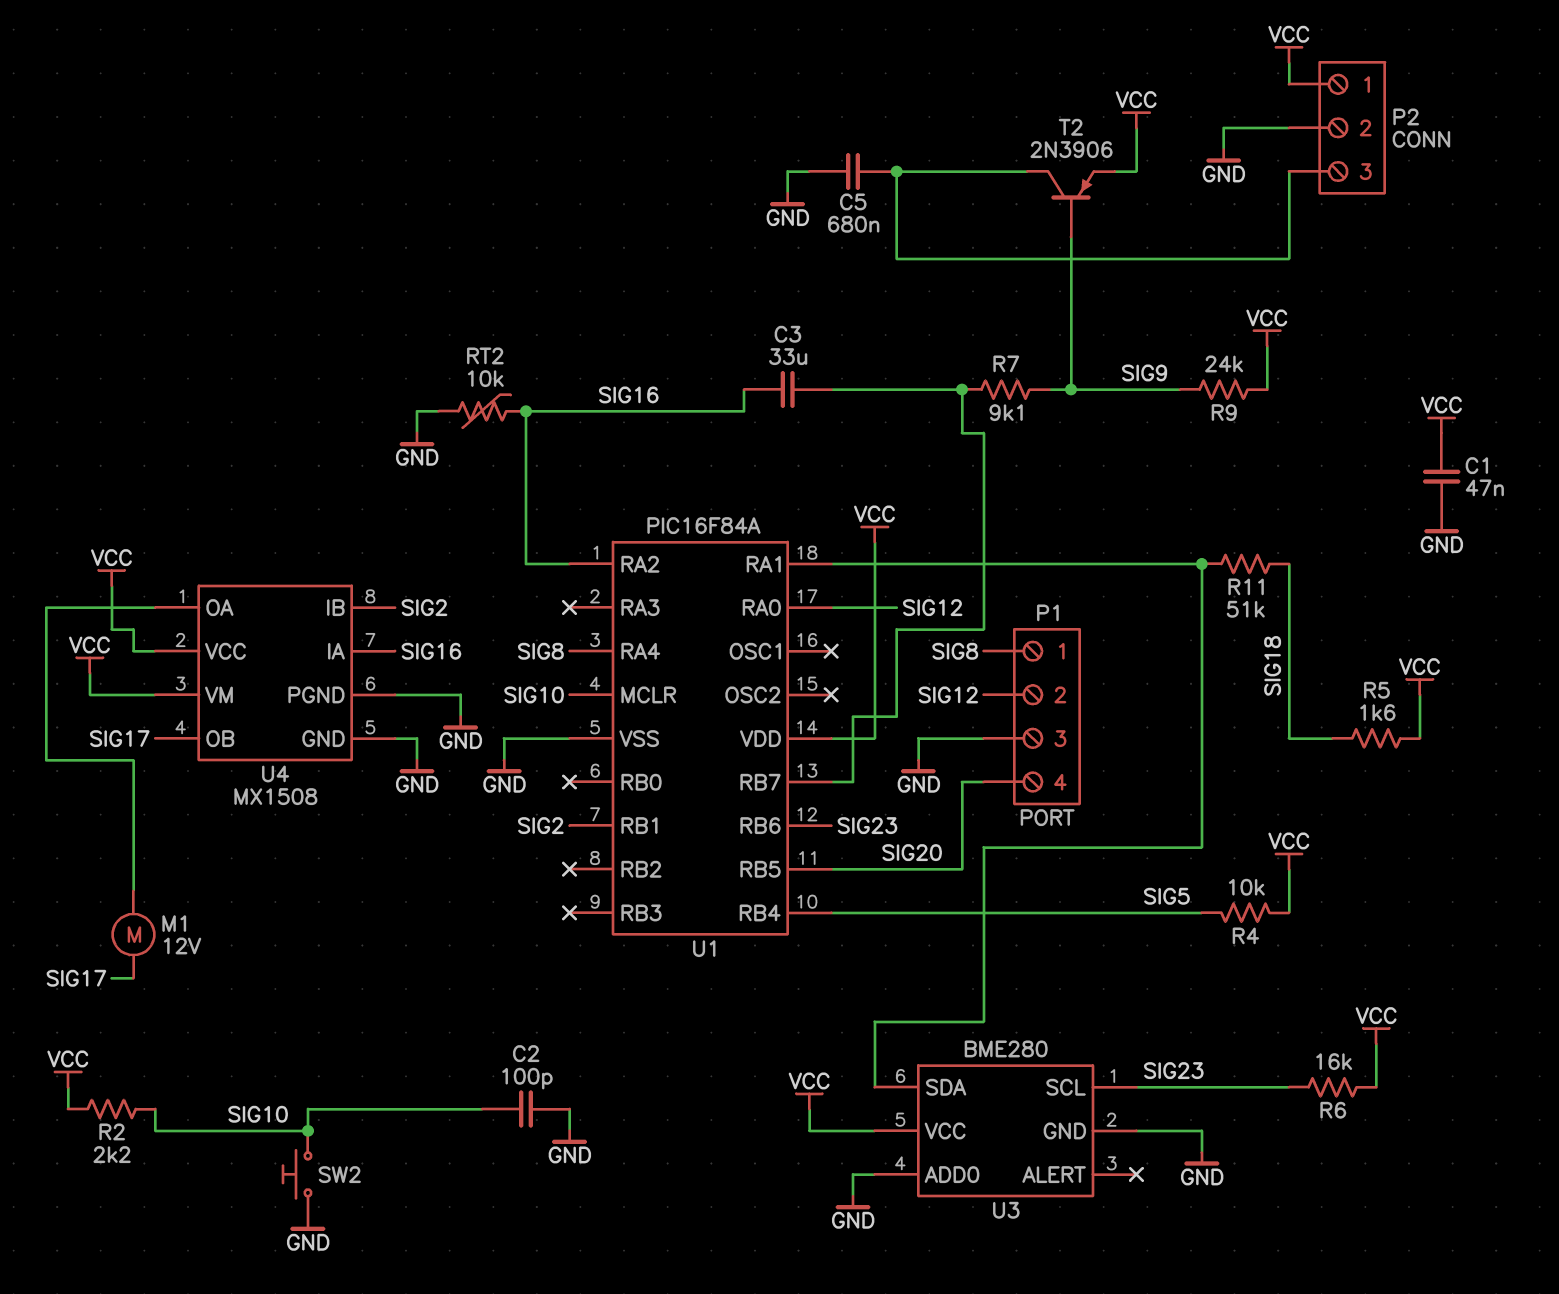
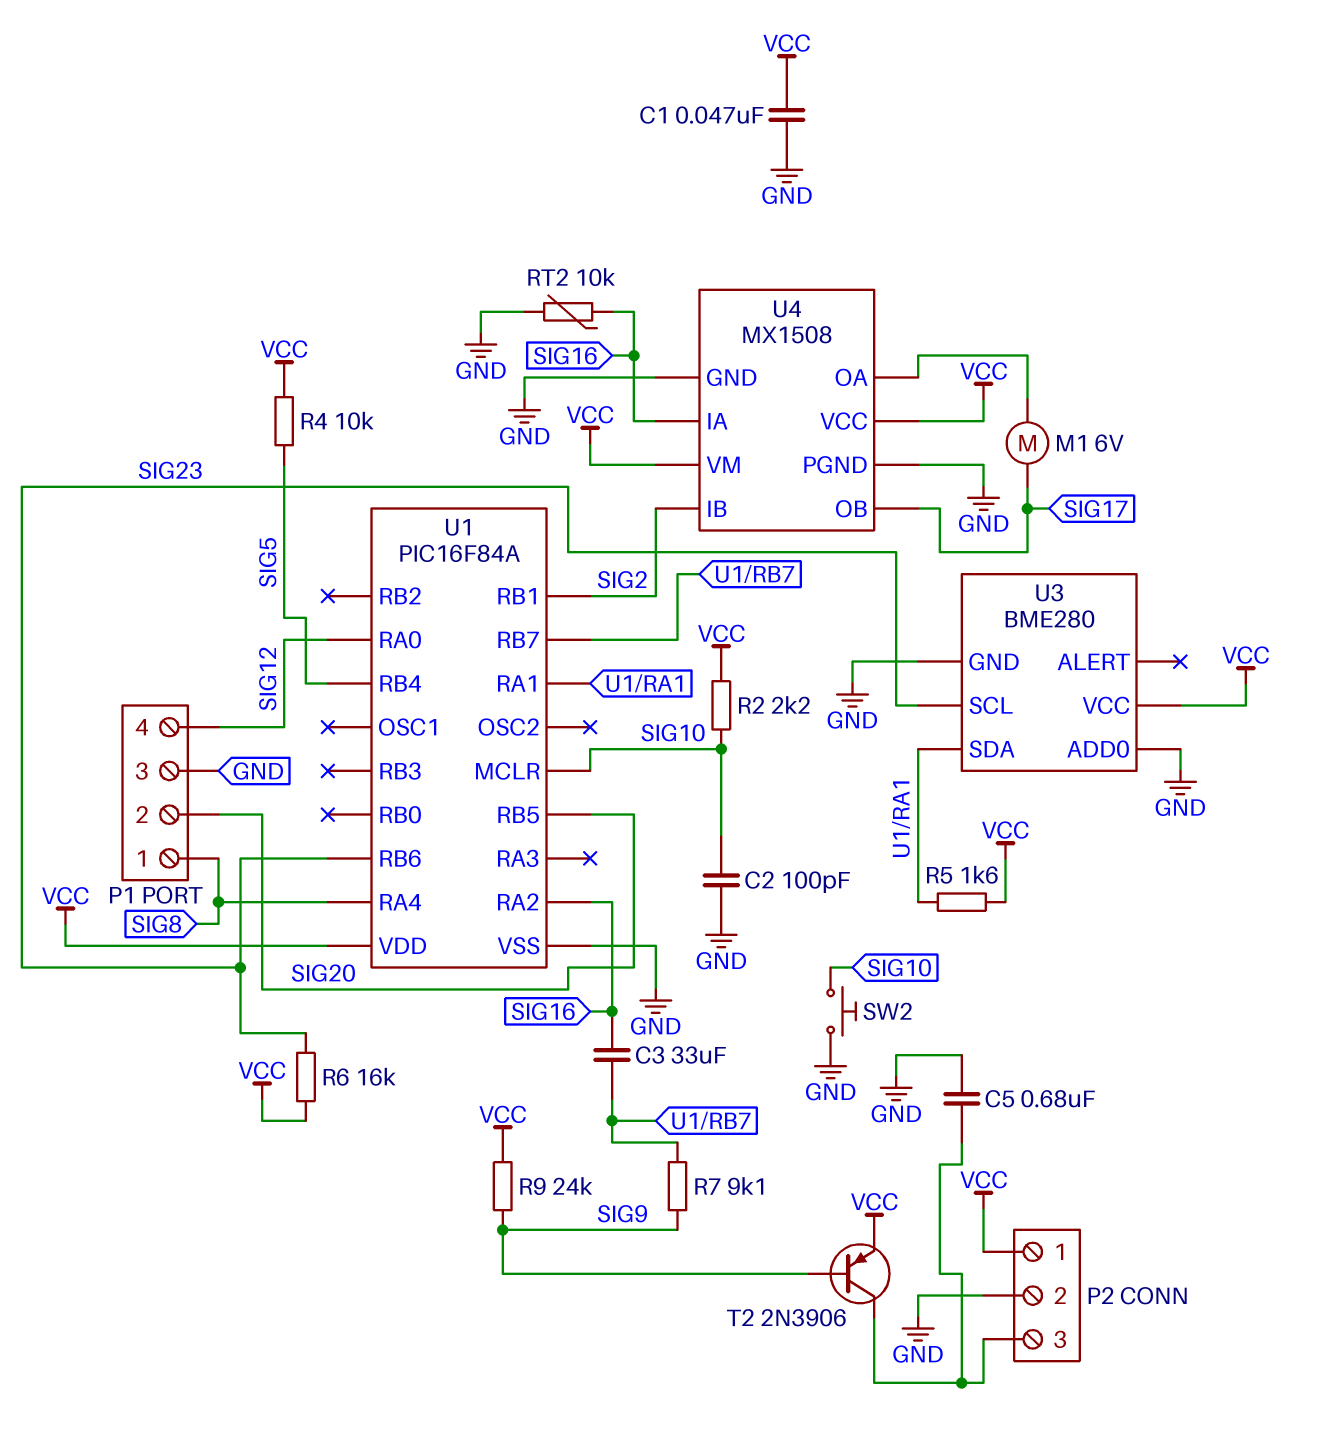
M1: motor 12V (SIG17, U4/OA) -> motor 6V (SIG17, U4/OA)
P1 pin 2: SIG12 -> SIG20
P1 pin 4: SIG20 -> SIG12
R5: 1.6k (SIG18, VCC) -> 1.6k (U1/RA1, VCC)
R11: 51k (SIG18, U1/RA1) -> none

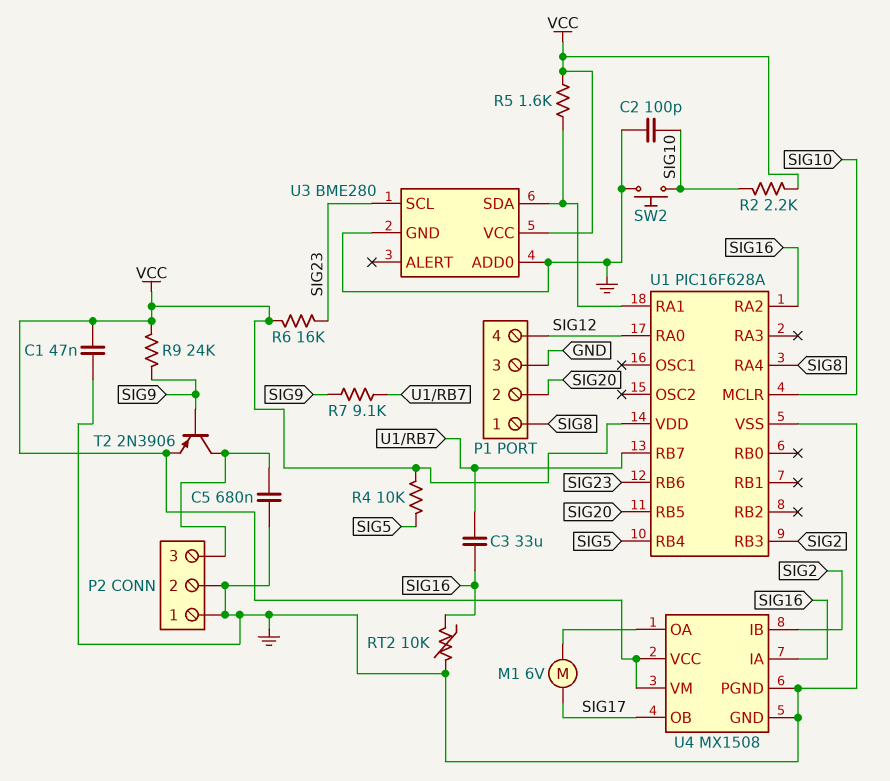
P2 pin 1: VCC -> GND
U1: PIC16F84A -> PIC16F628A
U1 pin RB1: SIG2 -> none
U1 pin RB3: none -> SIG2

